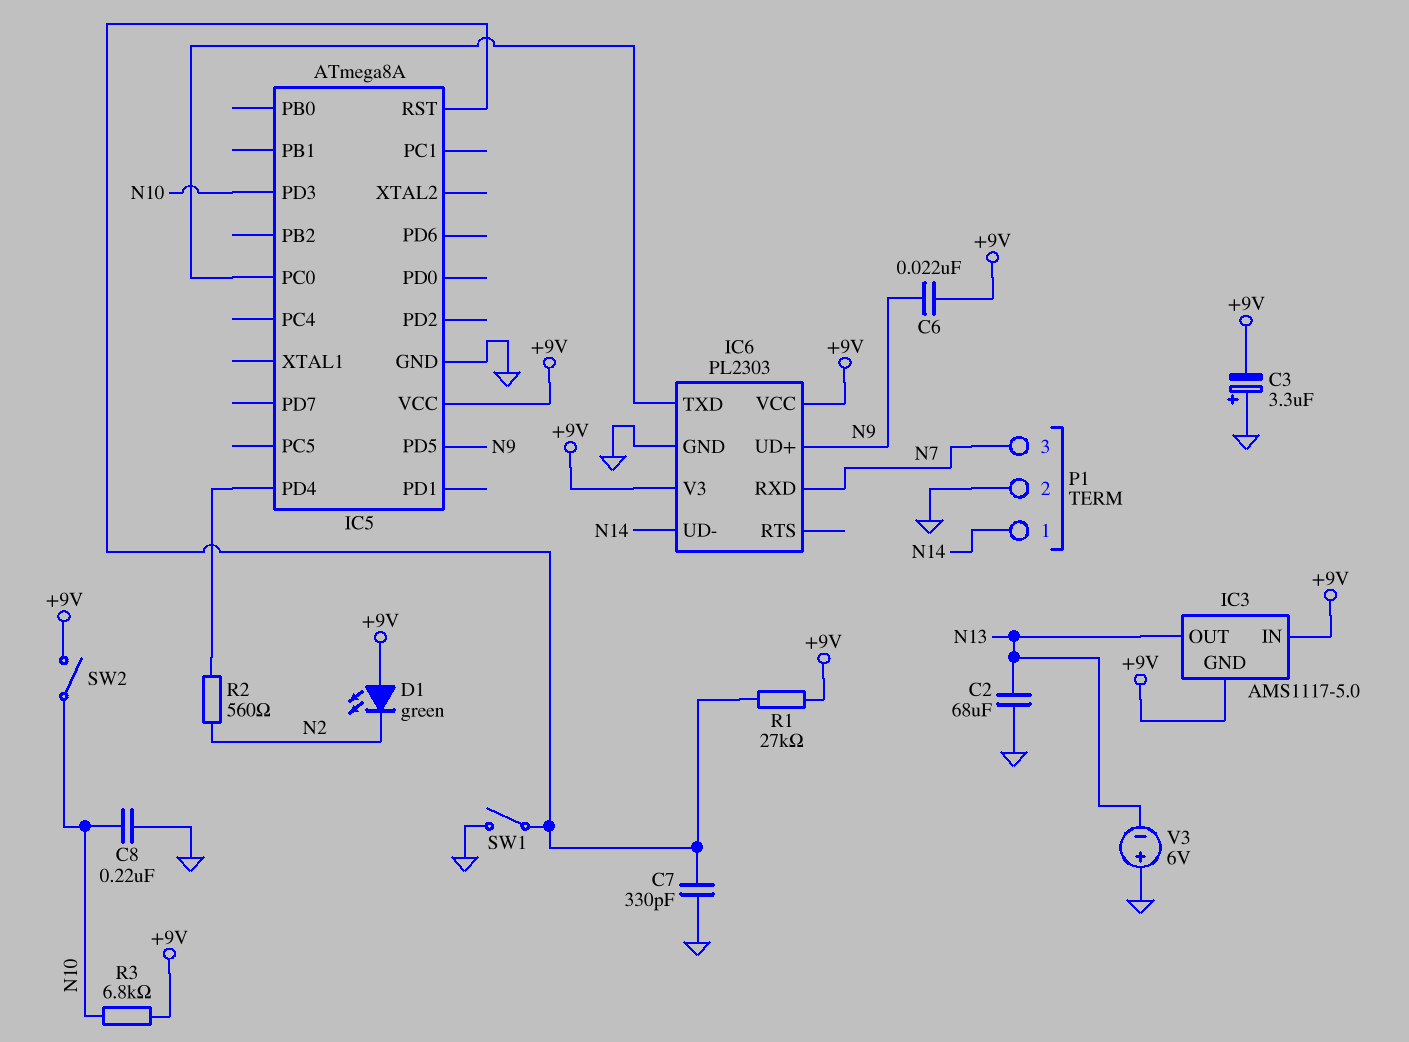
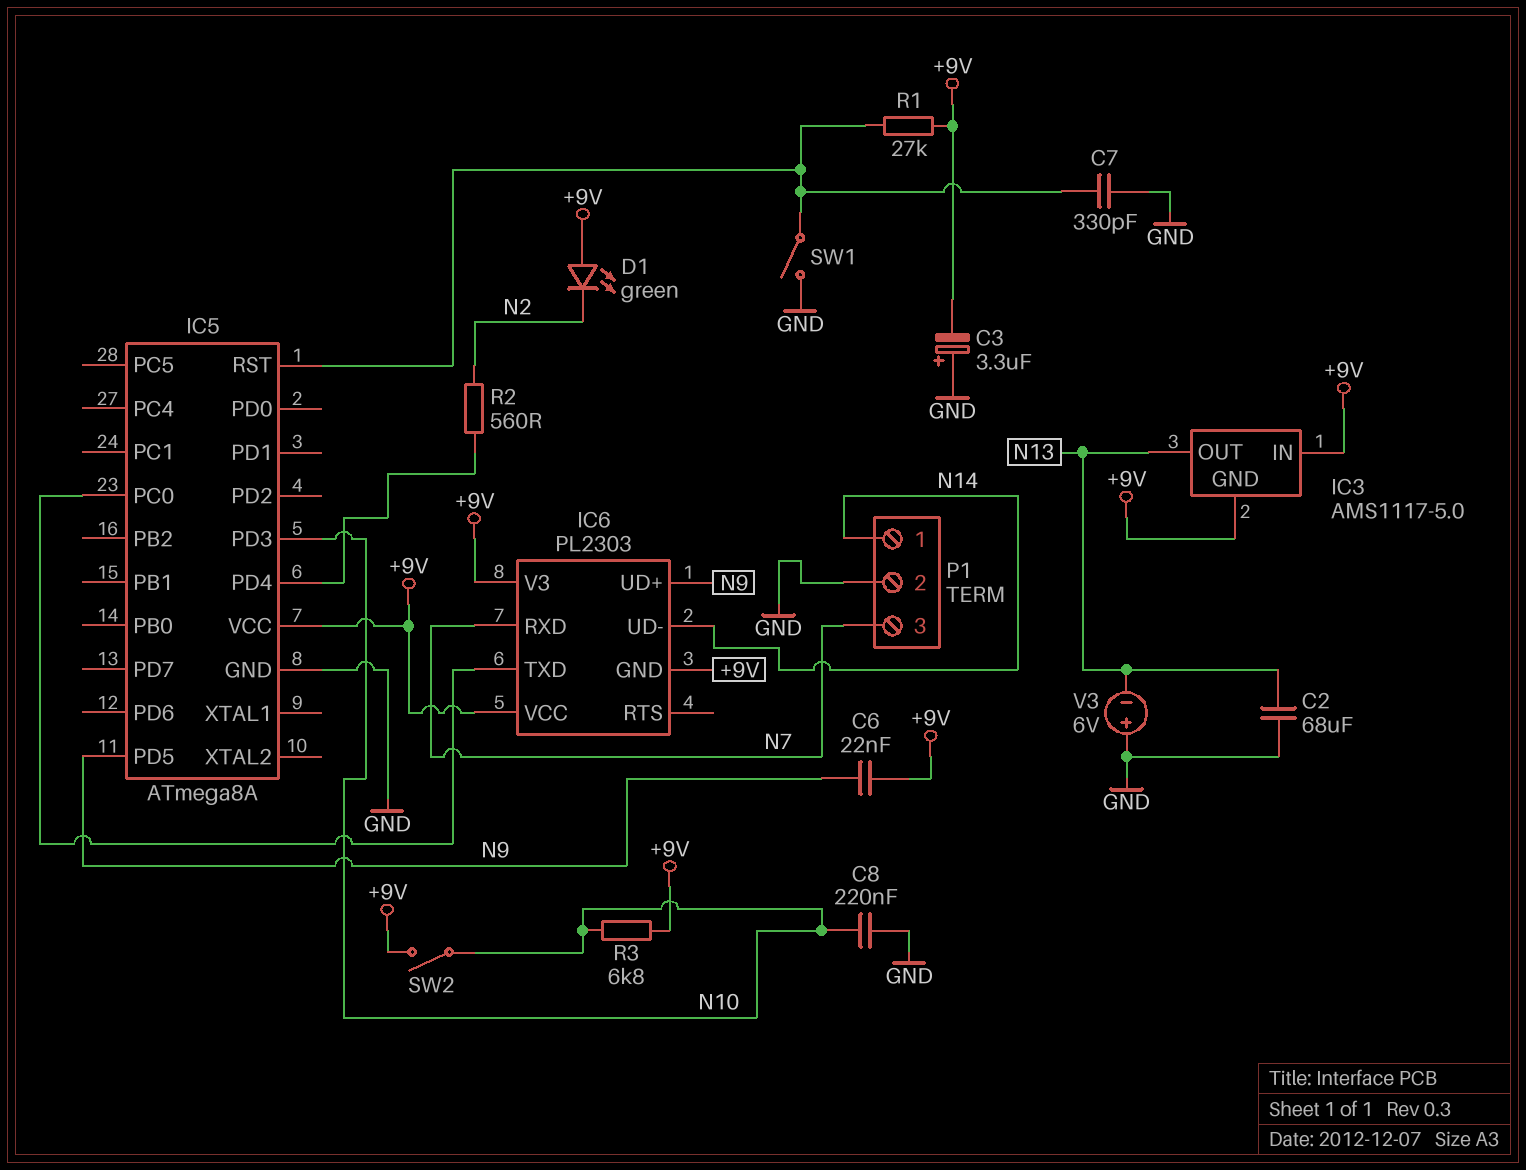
IC6 pin GND: GND -> +9V

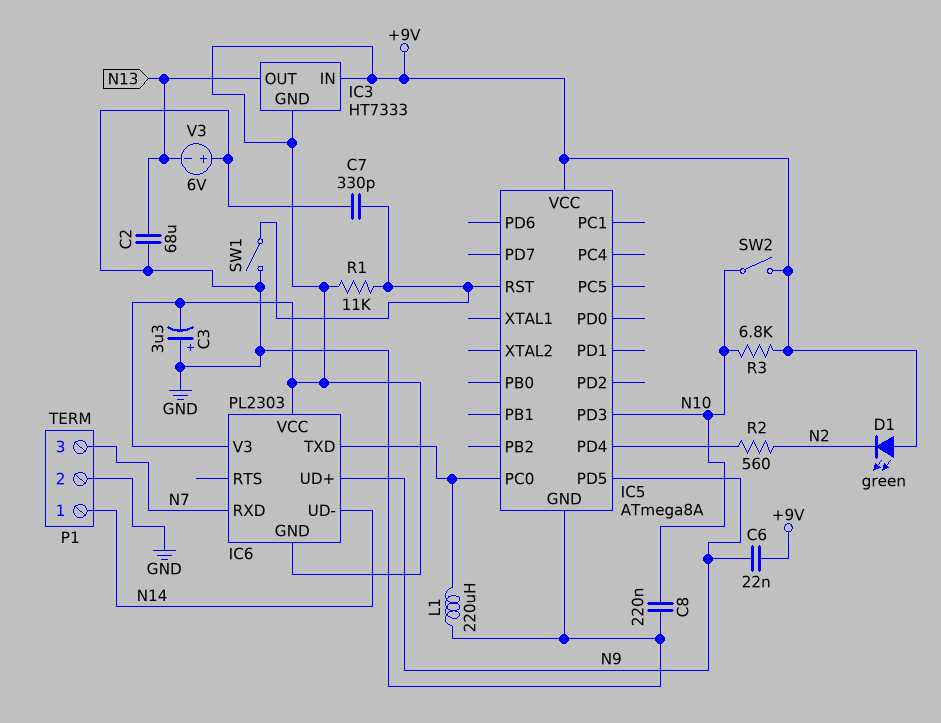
IC3: AMS1117-5.0 -> HT7333
L1: none -> 220uH (GND, IC5/PC0)
R1: 27k (+9V, IC5/RST) -> 11k (+9V, IC5/RST)

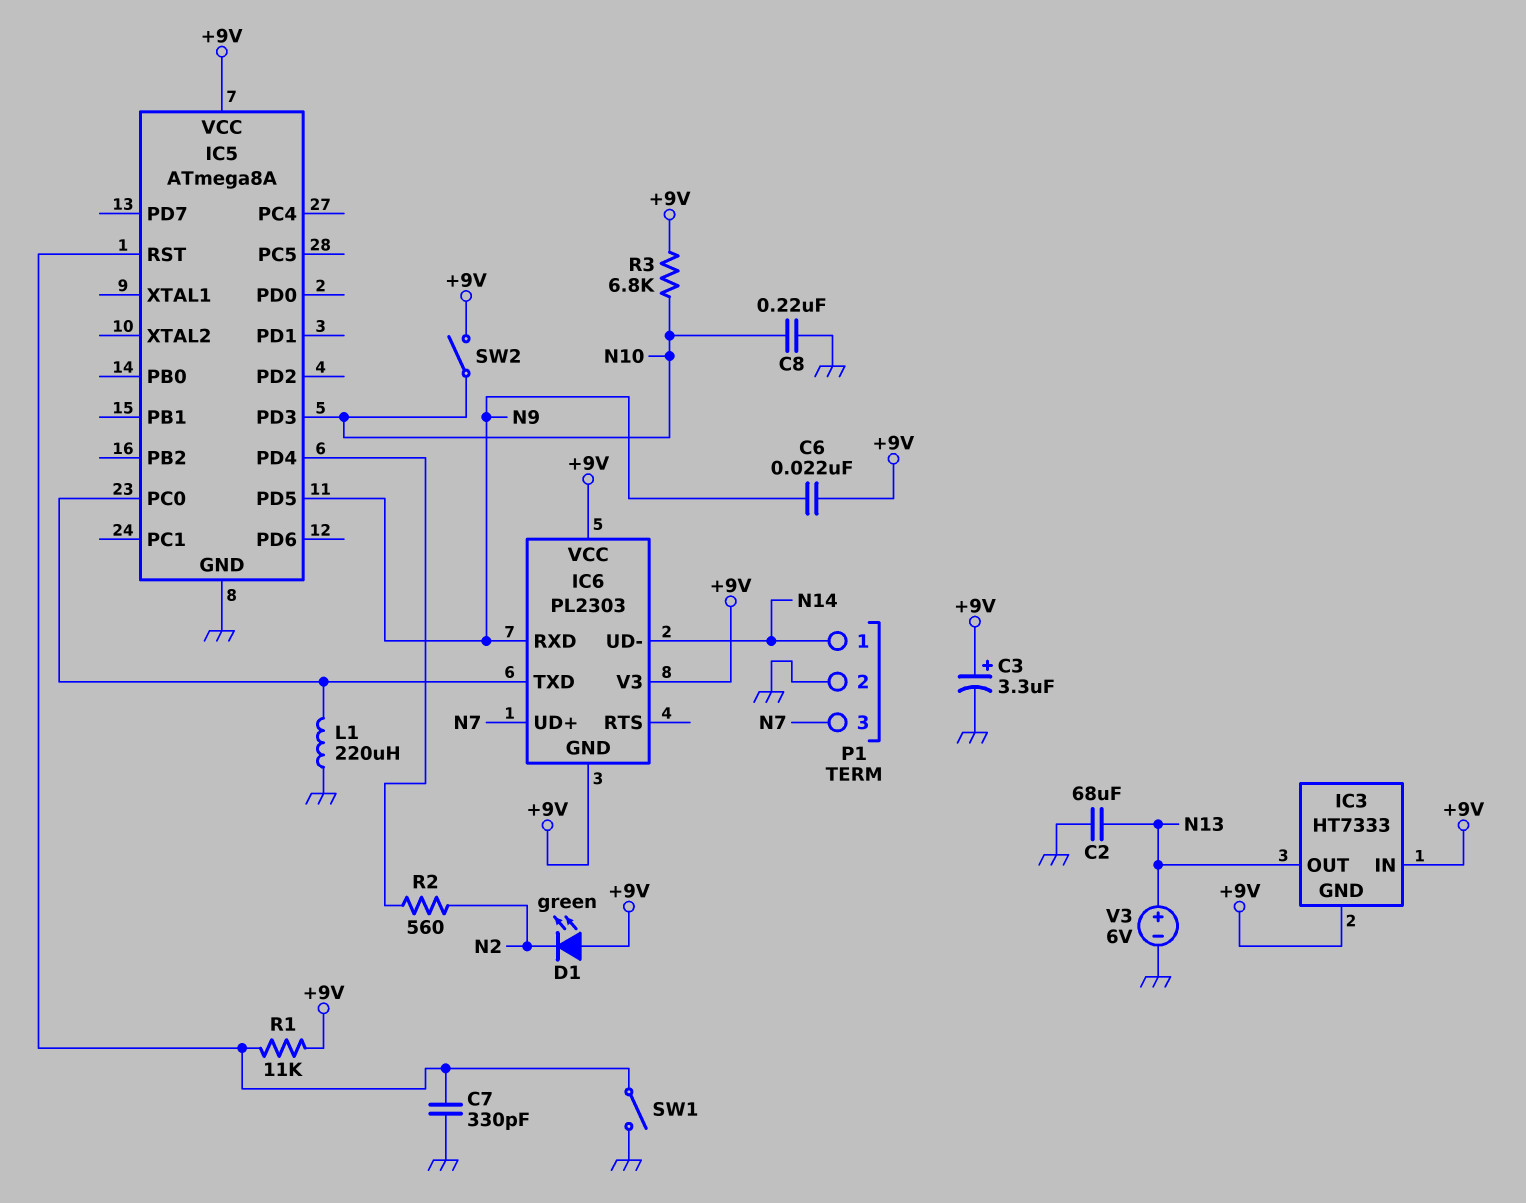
C3: 3.3uF (plus GND, minus +9V) -> 3.3uF (plus +9V, minus GND)
IC6 pin RXD: N7 -> N9
IC6 pin UD+: N9 -> N7
V3: 6V (plus GND, minus N13) -> 6V (plus N13, minus GND)

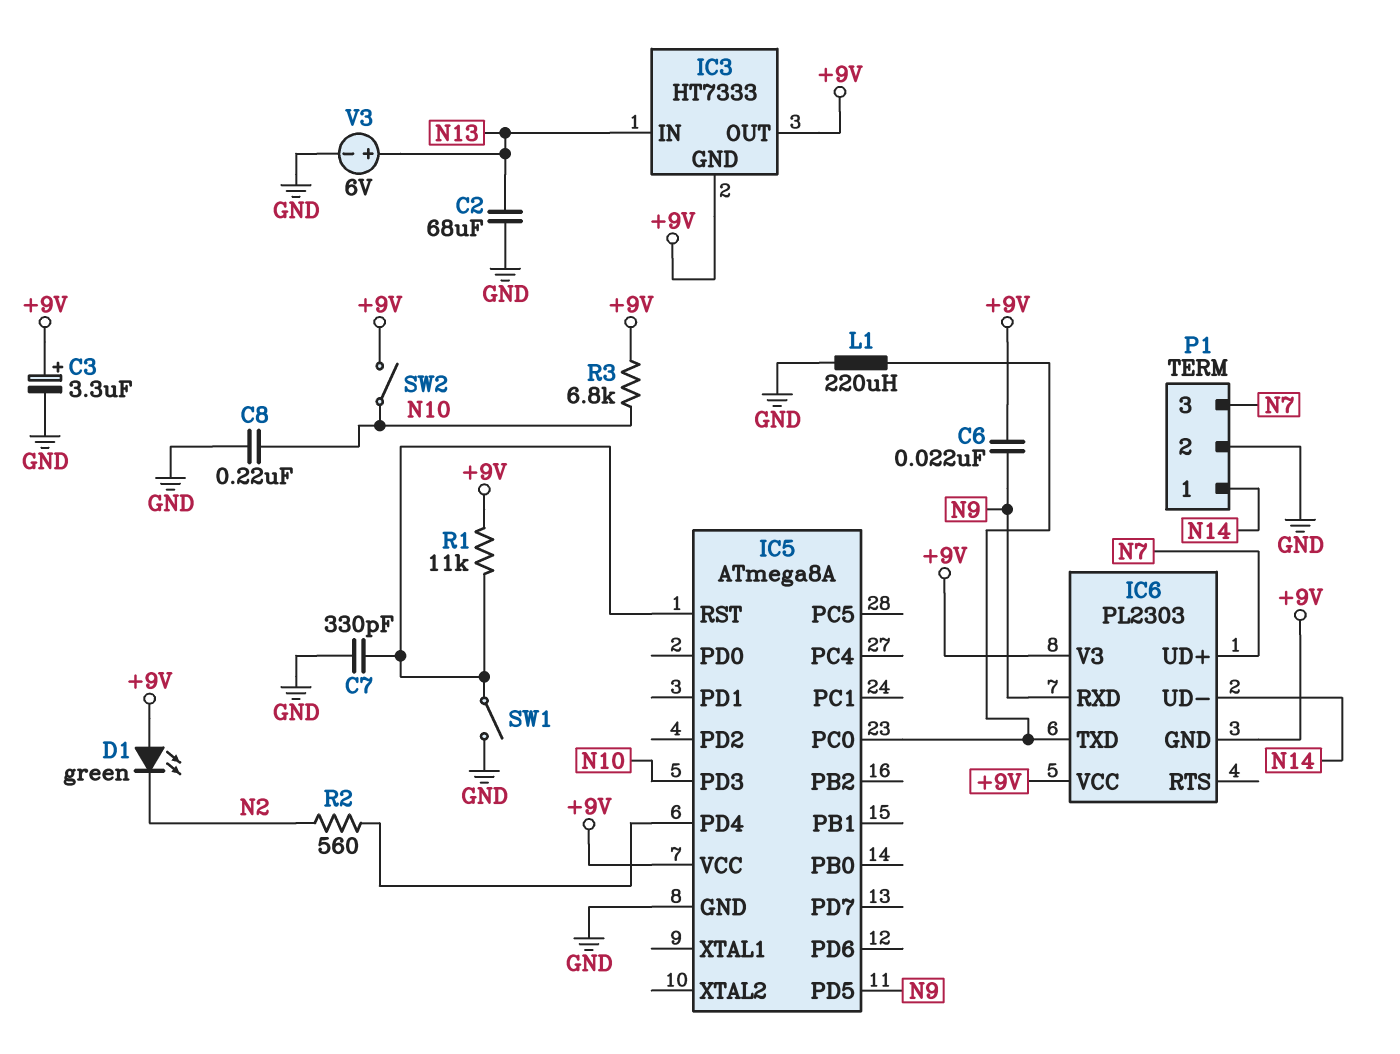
IC3 pin IN: +9V -> N13
IC3 pin OUT: N13 -> +9V

